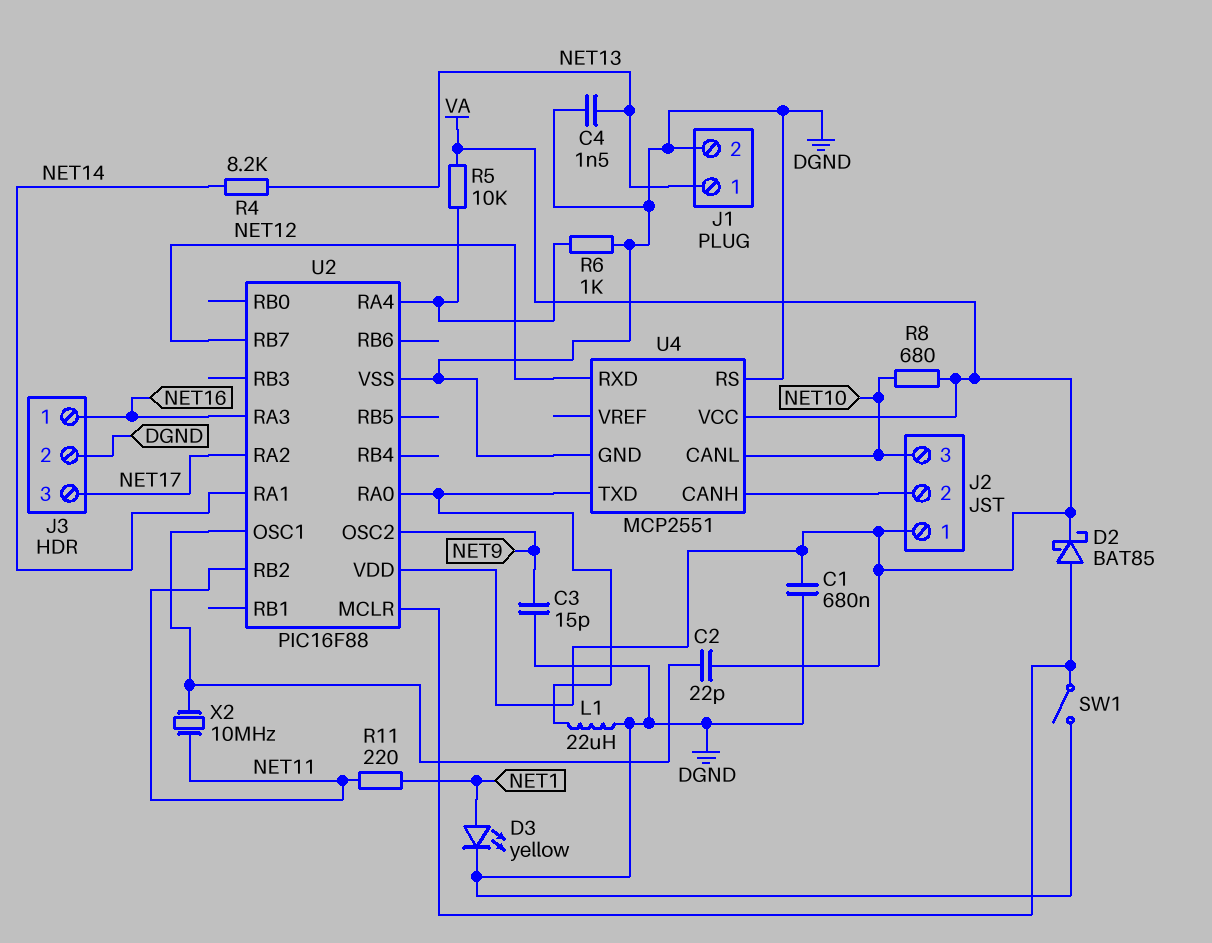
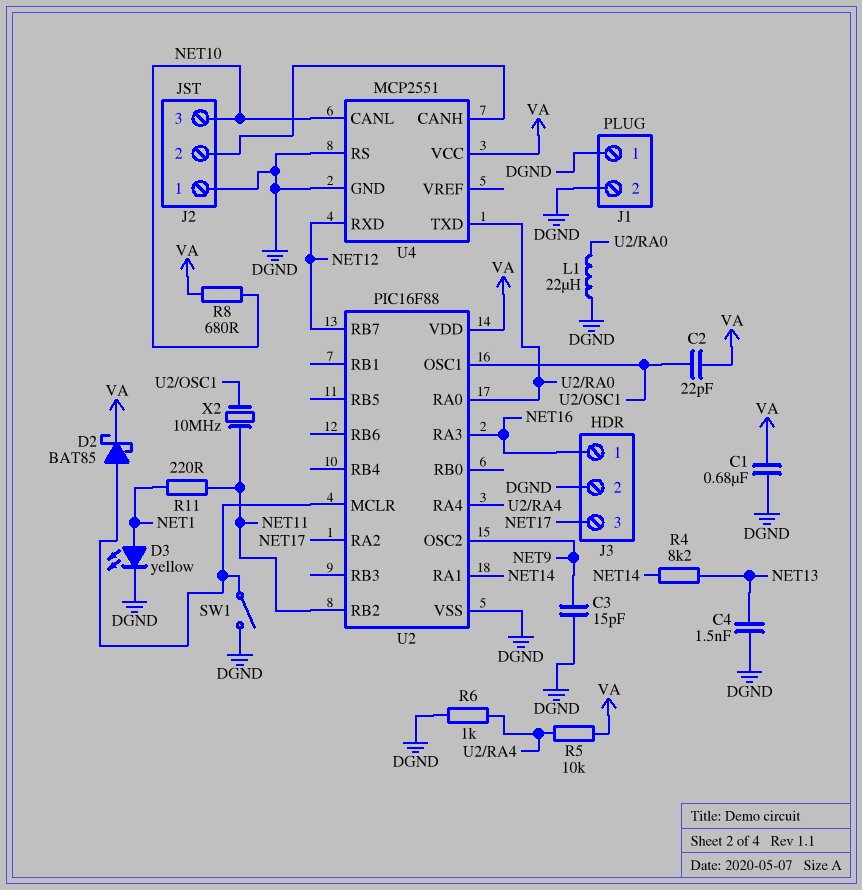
J1 pin 1: NET13 -> DGND
J2 pin 1: VA -> DGND

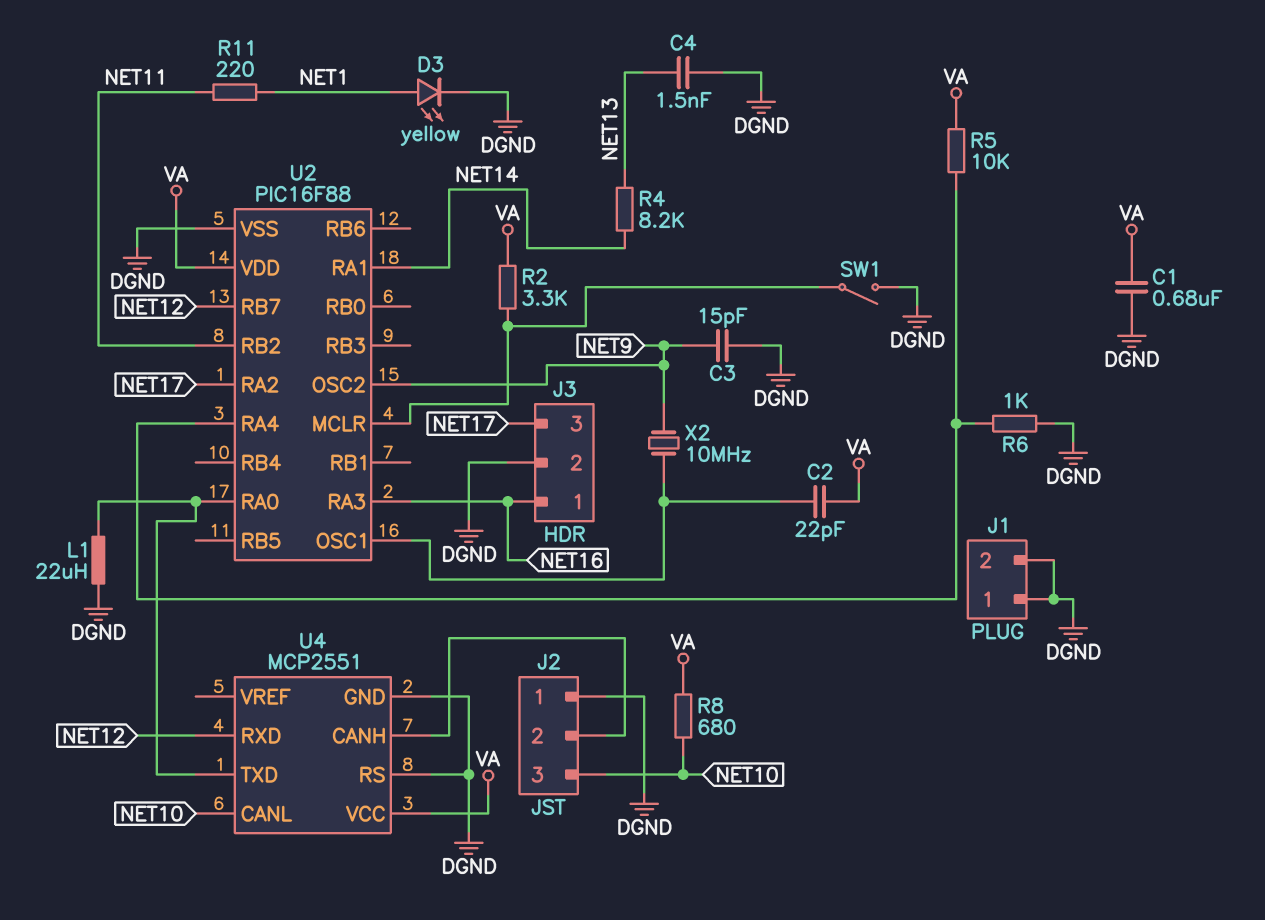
D2: schottky BAT85 (A U2/MCLR, K VA) -> none
R2: none -> 3.3k (U2/MCLR, VA)
X2: 10MHz (NET11, U2/OSC1) -> 10MHz (NET9, U2/OSC1)

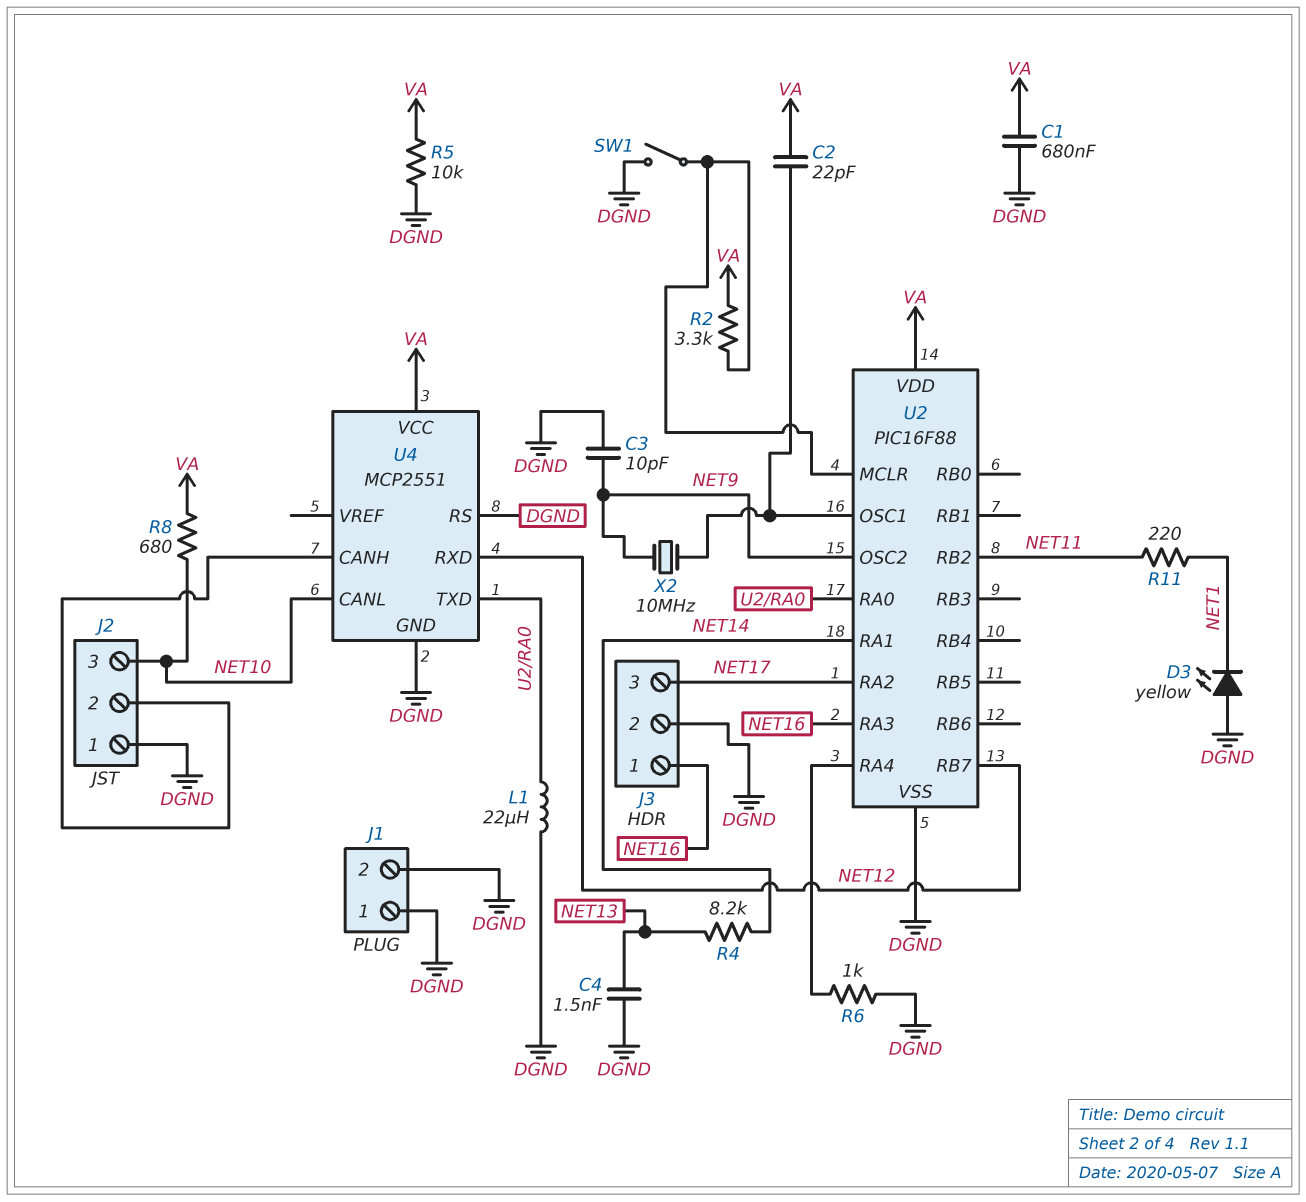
C3: 15pF (DGND, NET9) -> 10pF (DGND, NET9)
D3: LED yellow (A NET1, K DGND) -> LED yellow (A DGND, K NET1)
R5: 10k (U2/RA4, VA) -> 10k (DGND, VA)

